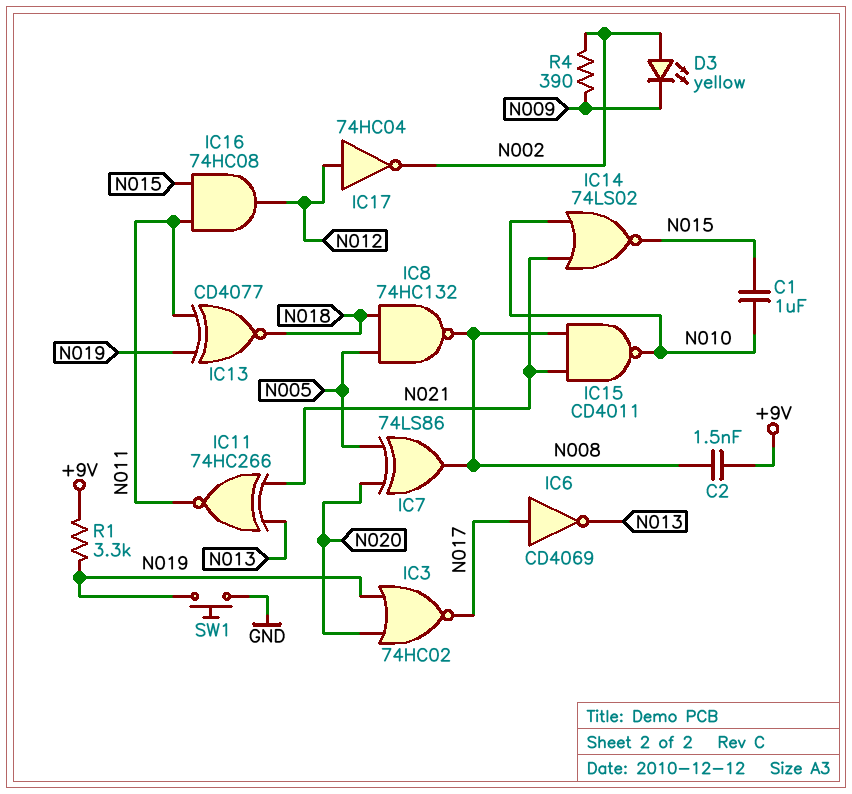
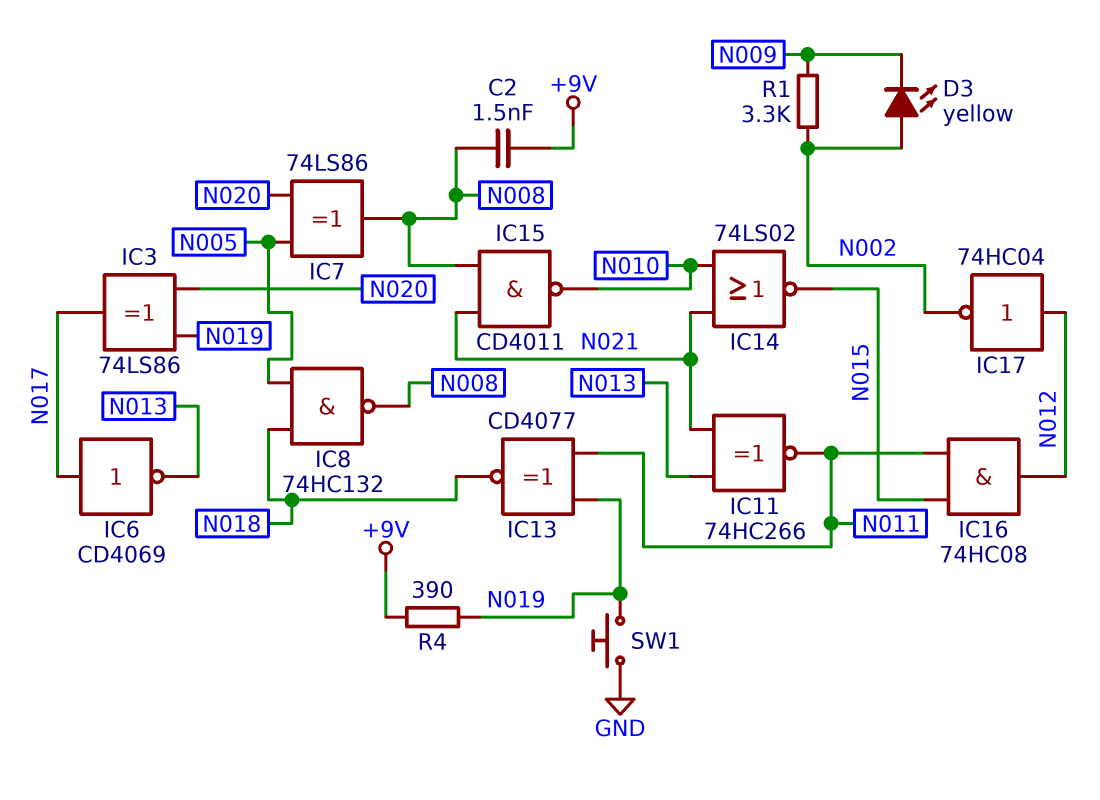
C1: 1uF (N010, N015) -> none
IC3: NOR 74HC02 (in N019, in N020, out N017) -> XOR 74LS86 (in N019, in N020, out N017)
R1: 3.3k (+9V, N019) -> 3.3k (N002, N009)
R4: 390 (N002, N009) -> 390 (+9V, N019)

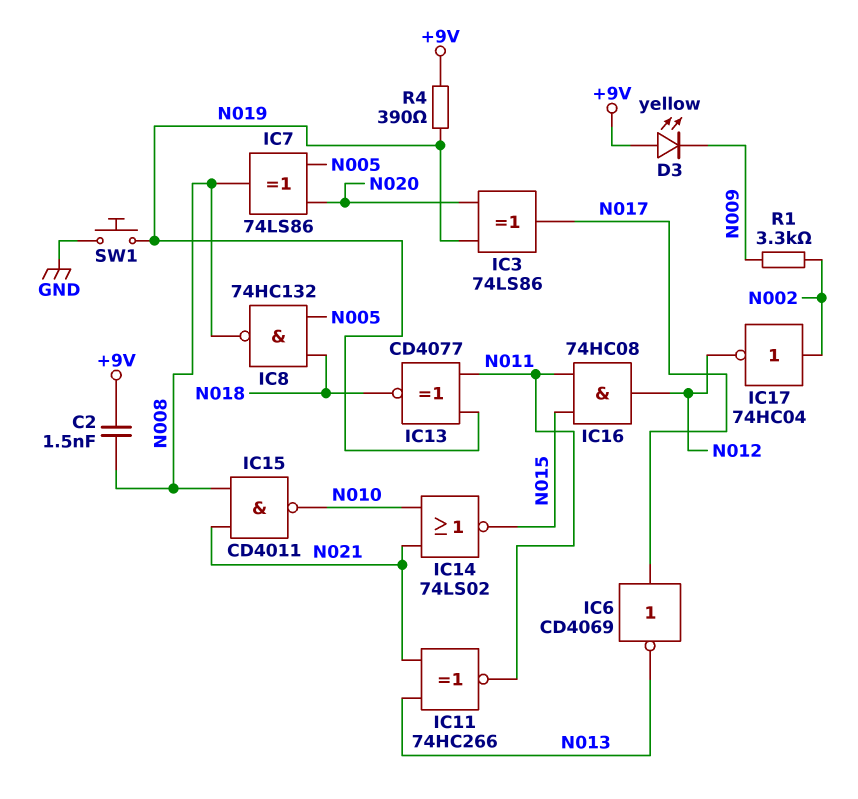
D3: LED yellow (A N002, K N009) -> LED yellow (A +9V, K N009)
IC17: NOT 74HC04 (in N012, out N002) -> NOT 74HC04 (in N002, out N012)

